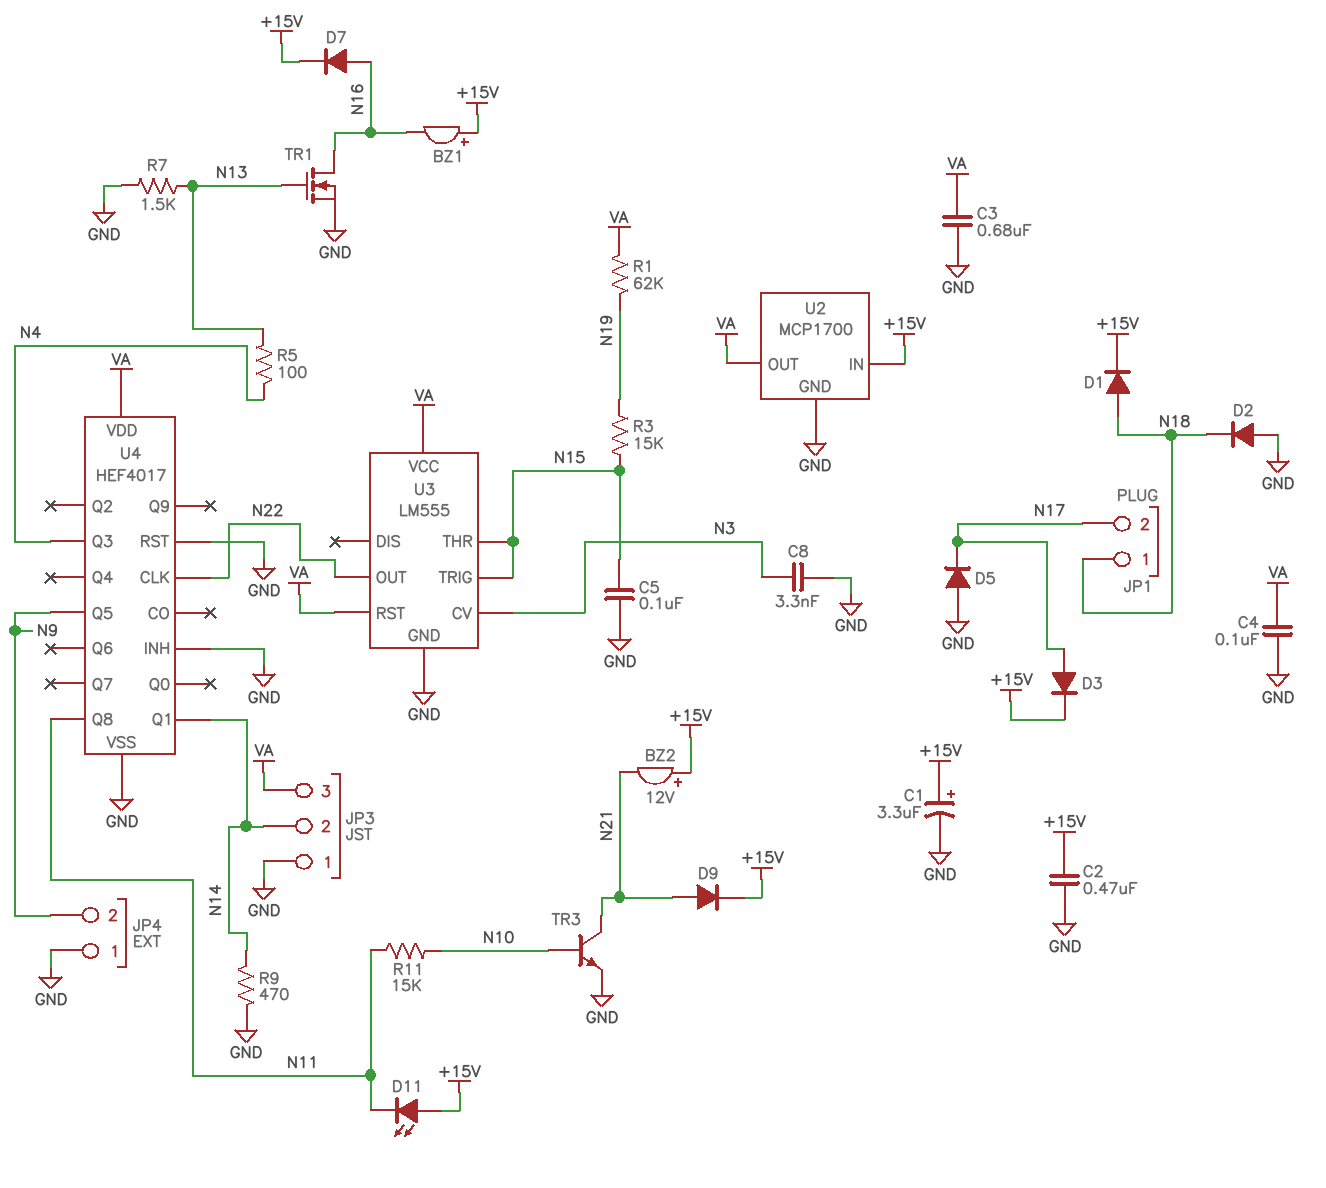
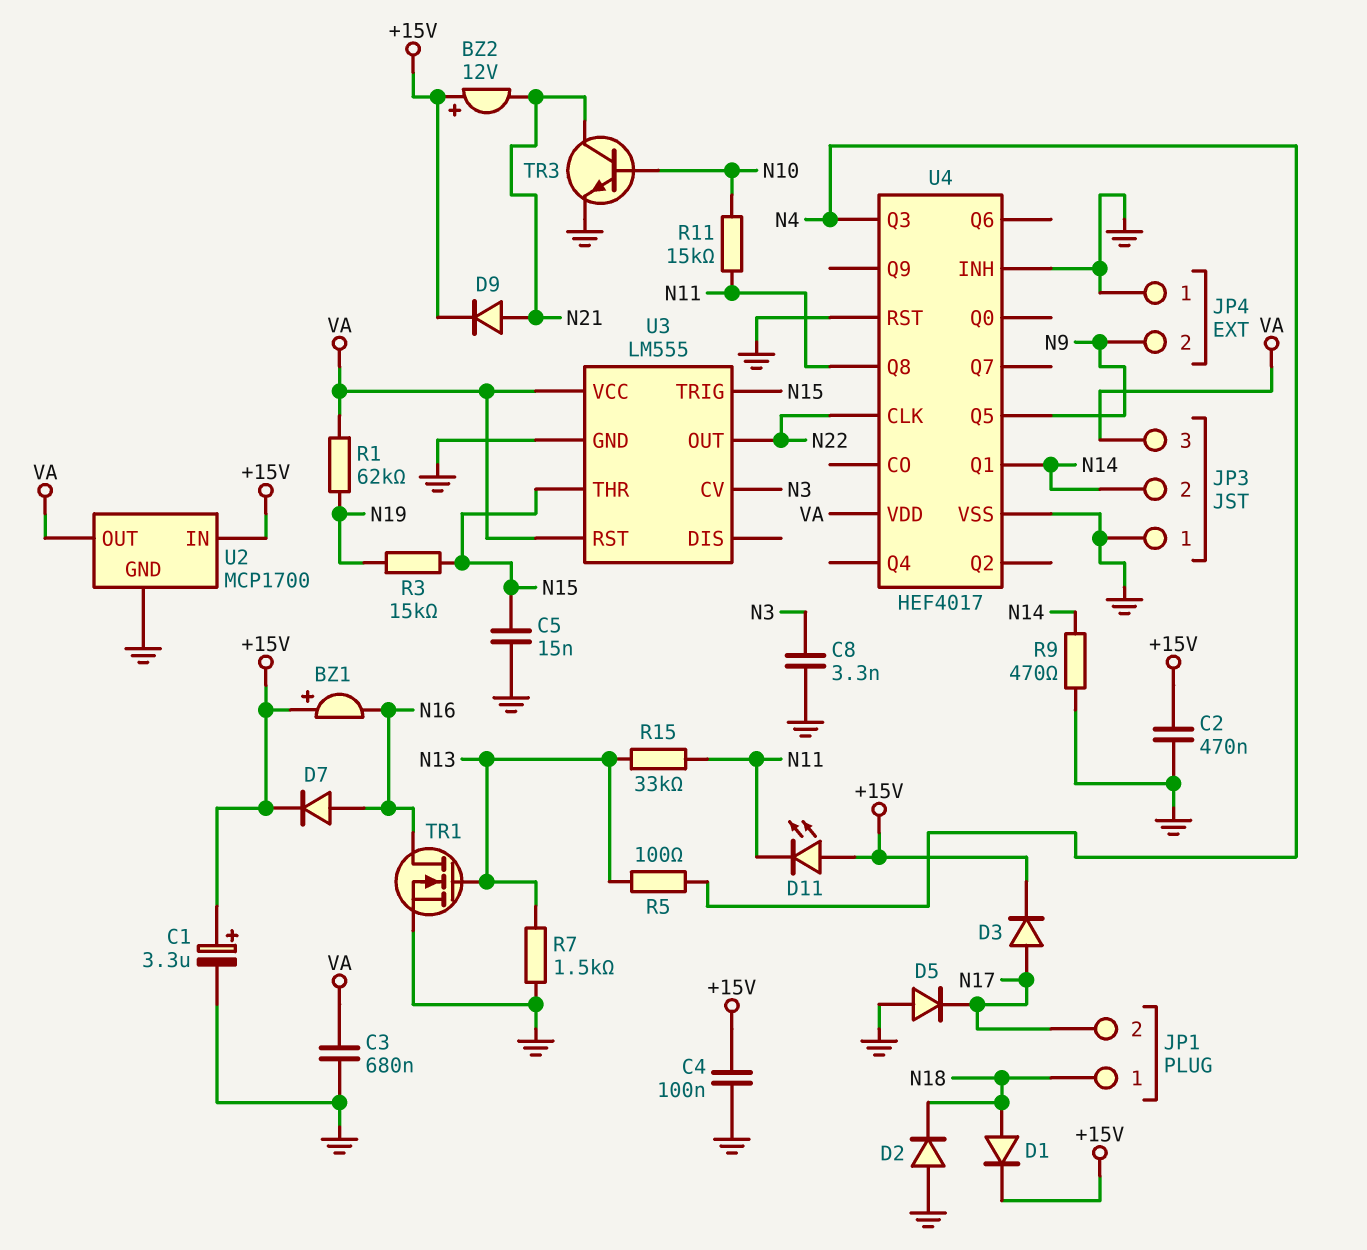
C4: 100nF (GND, VA) -> 100nF (+15V, GND)
C5: 100nF (GND, N15) -> 15nF (GND, N15)
R15: none -> 33k (N11, N13)

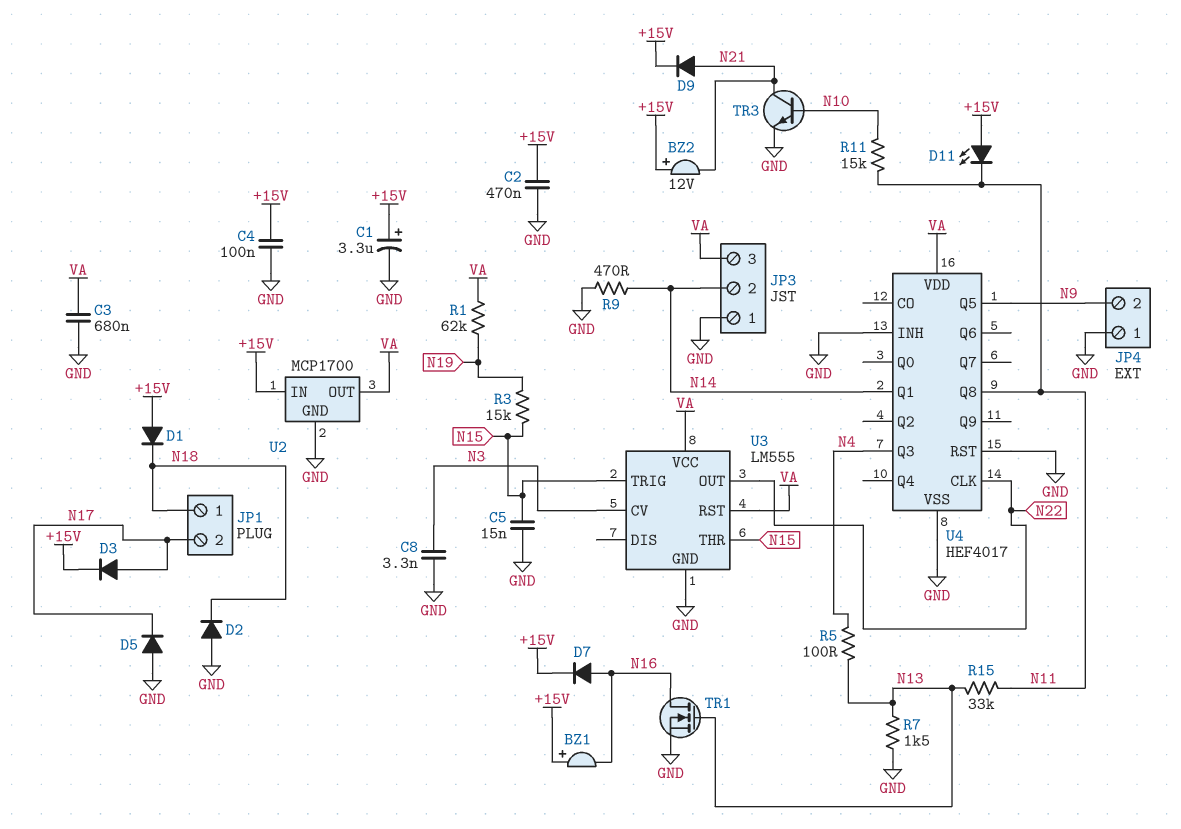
D1: diode (A N18, K +15V) -> diode (A +15V, K N18)

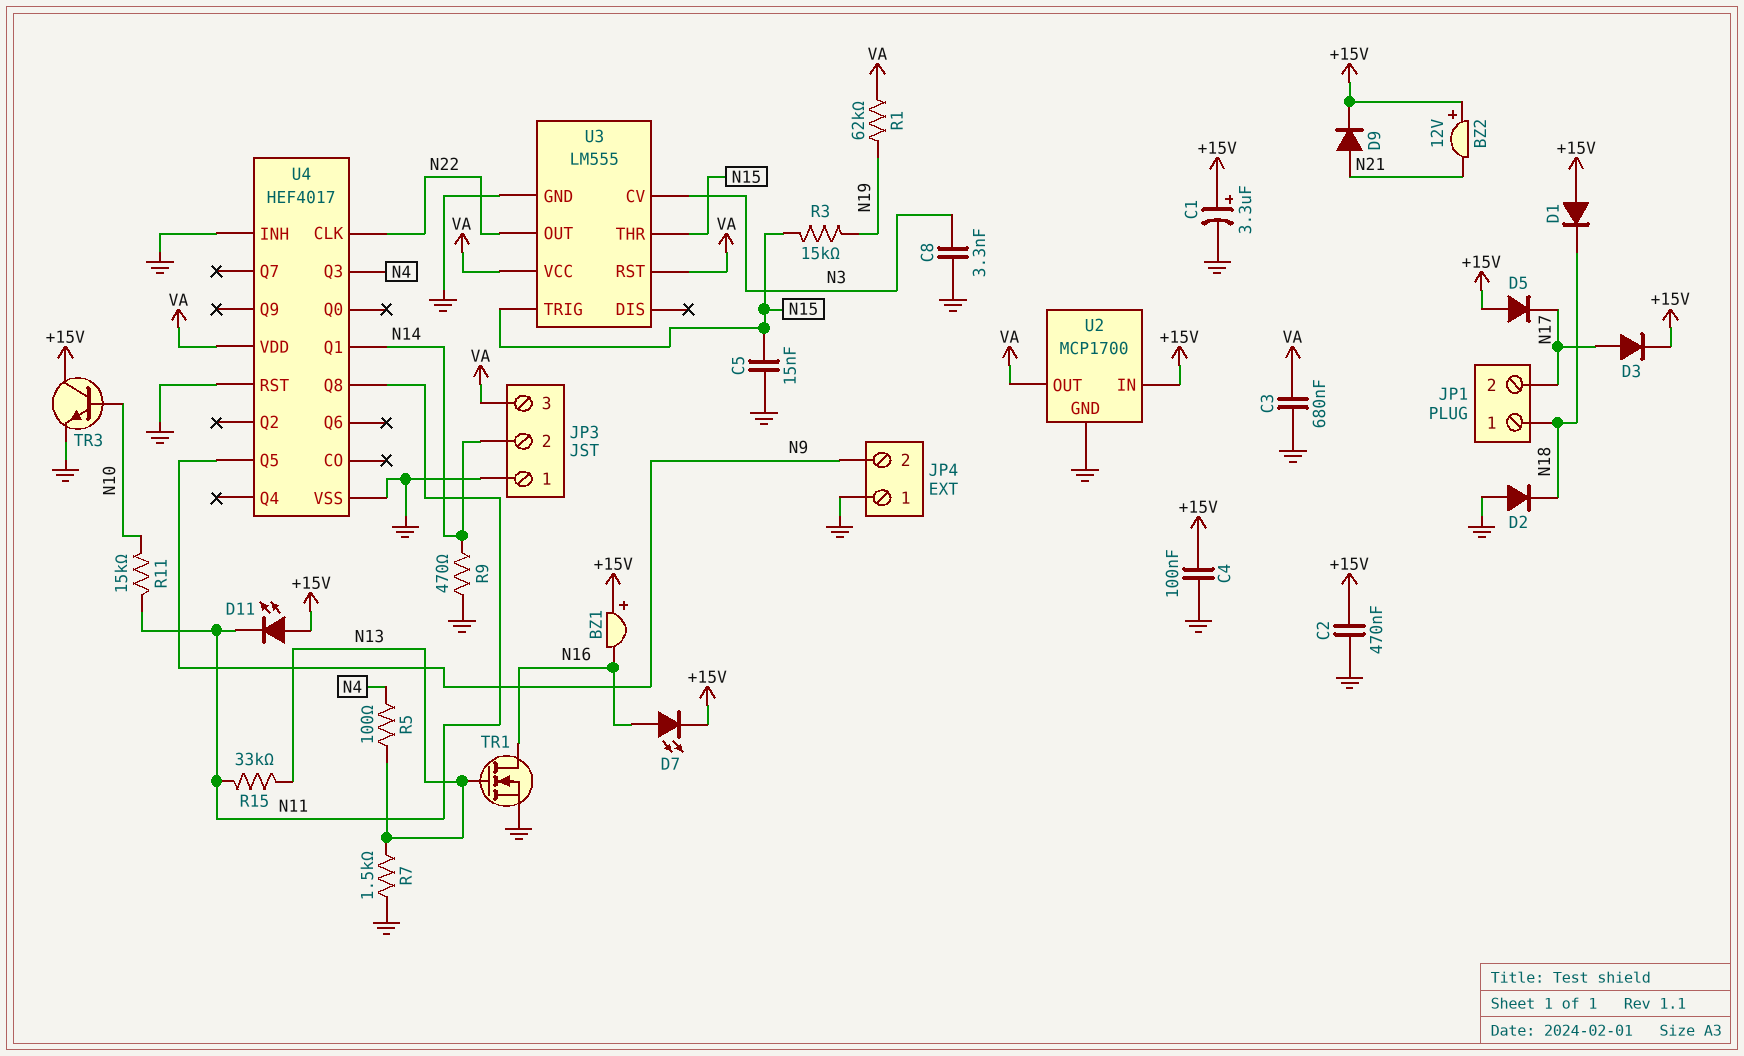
D5: diode (A GND, K N17) -> diode (A +15V, K N17)
D7: diode (A N16, K +15V) -> LED (A N16, K +15V)
TR3: NPN (B N10, C N21, E GND) -> NPN (B N10, C +15V, E GND)

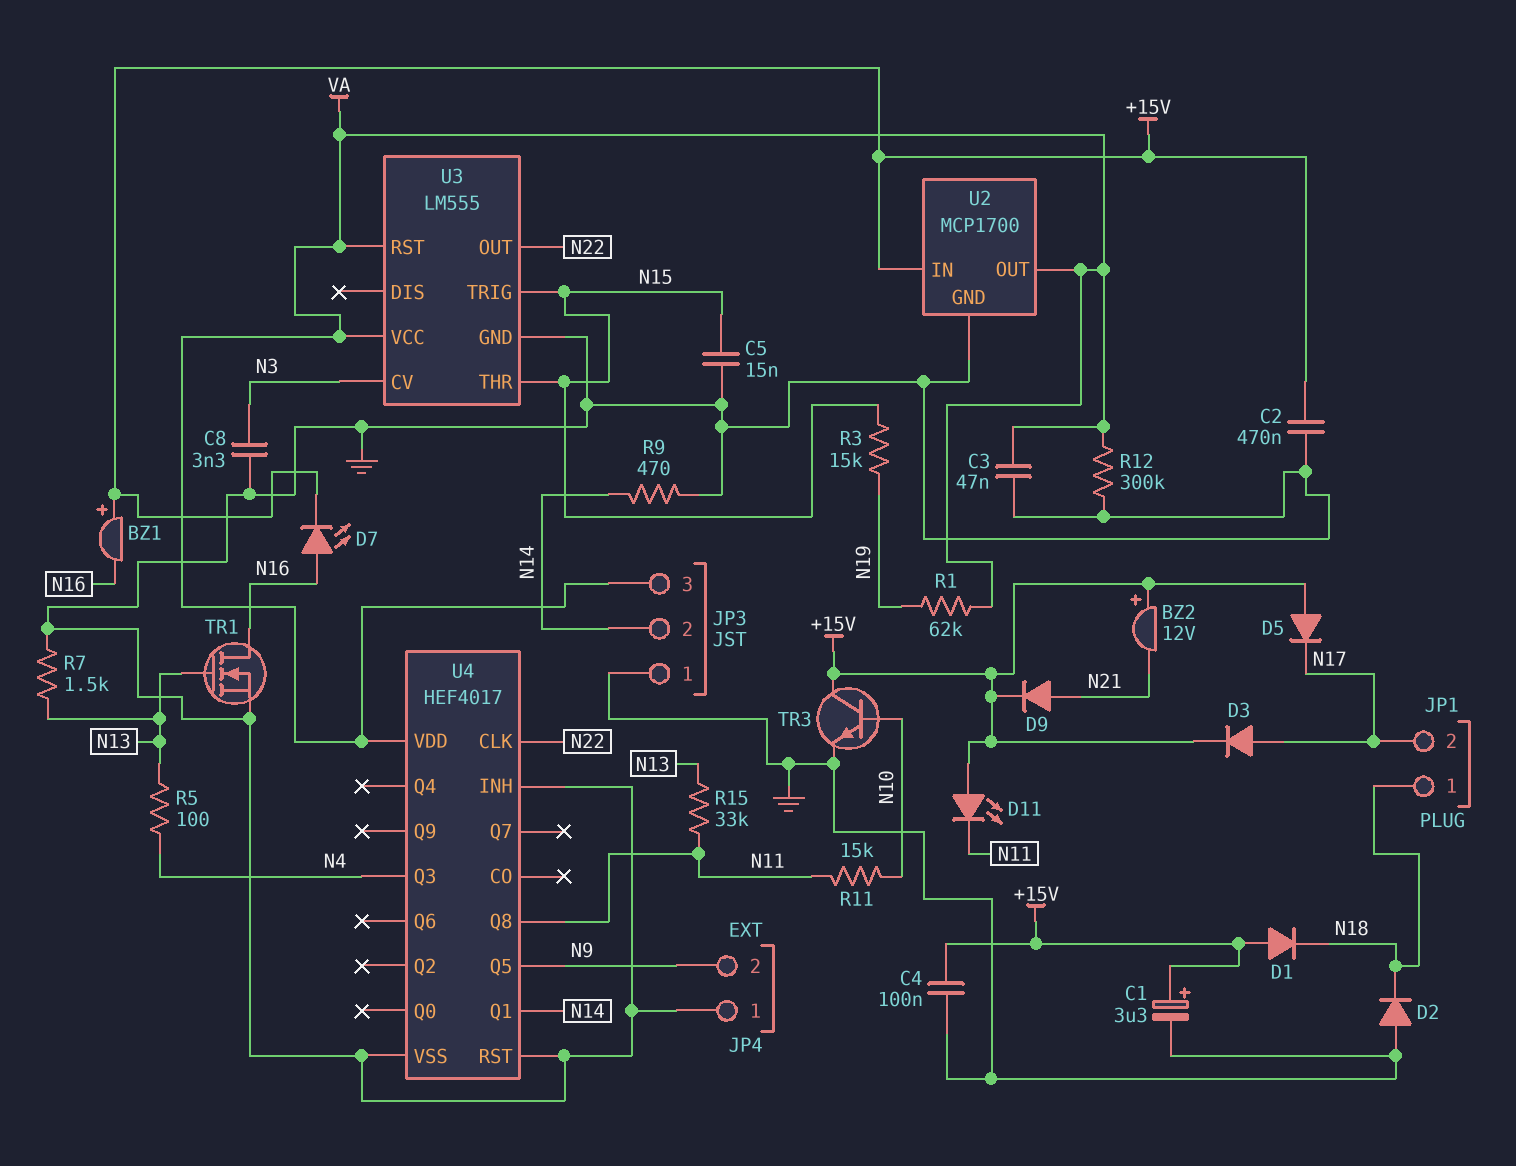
C3: 680nF (GND, VA) -> 47nF (GND, VA)
R12: none -> 300k (GND, VA)

